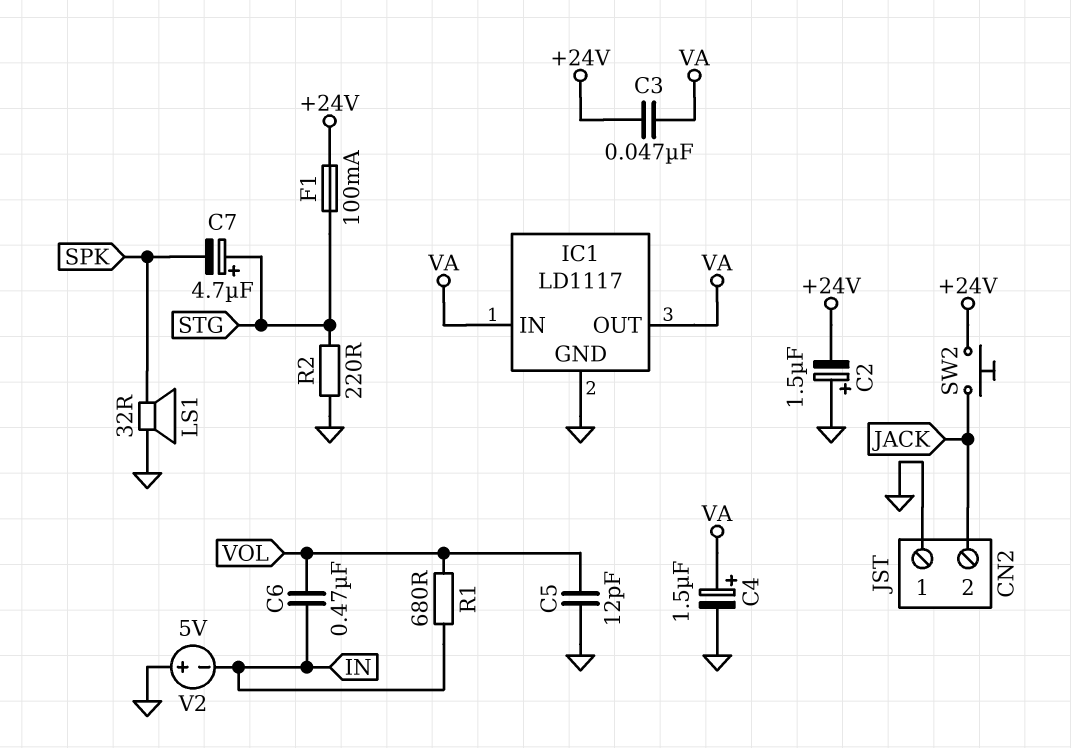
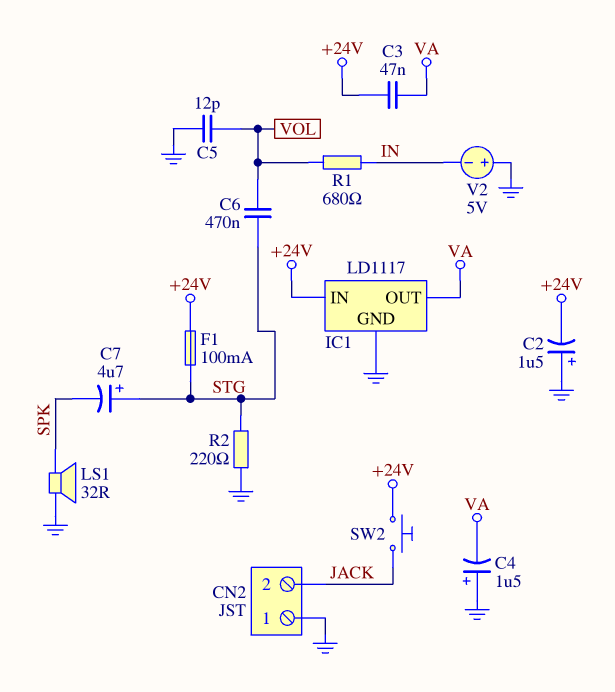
C4: 1.5uF (plus VA, minus GND) -> 1.5uF (plus GND, minus VA)
C6: 470nF (IN, VOL) -> 470nF (STG, VOL)
IC1 pin IN: VA -> +24V

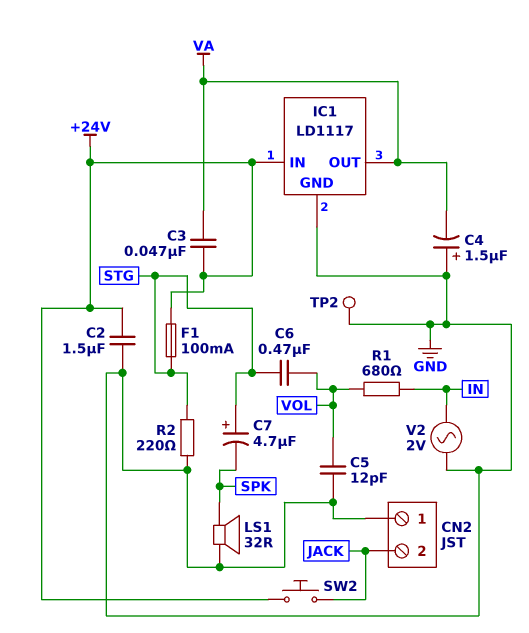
C2: 1.5uF (plus GND, minus +24V) -> 1.5uF (+24V, GND)
TP2: none -> test point (GND)
V2: 5V (plus GND, minus IN) -> AC 2V (GND, IN)

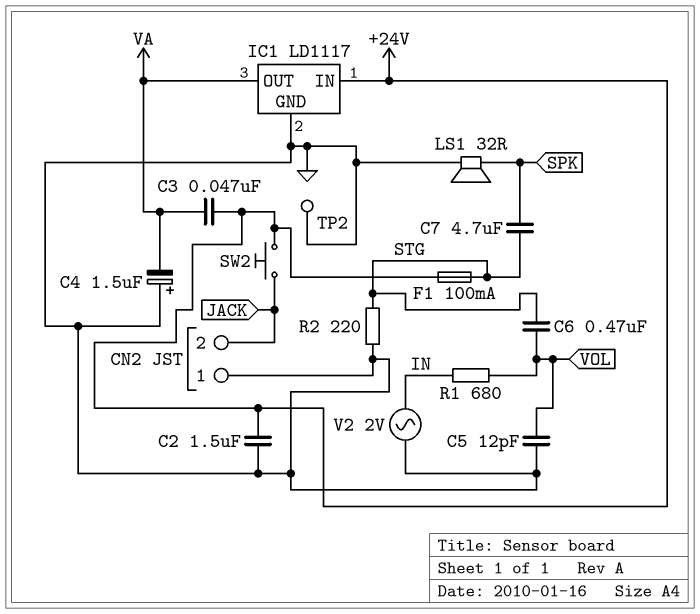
C7: 4.7uF (plus STG, minus SPK) -> 4.7uF (SPK, STG)

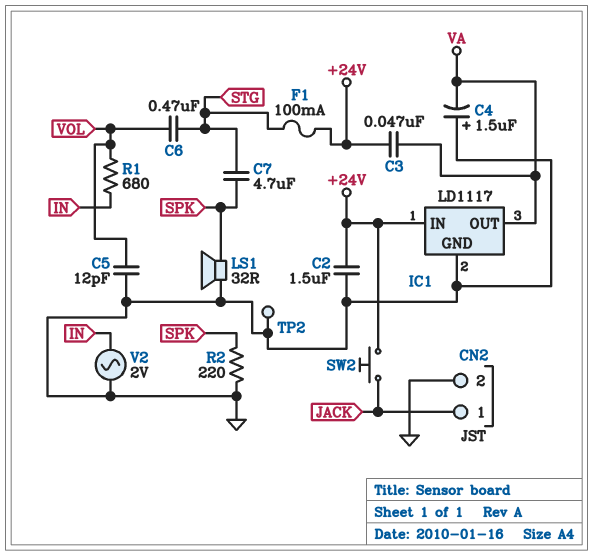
CN2 pin 1: GND -> JACK
CN2 pin 2: JACK -> GND
R2: 220 (GND, STG) -> 220 (GND, SPK)

